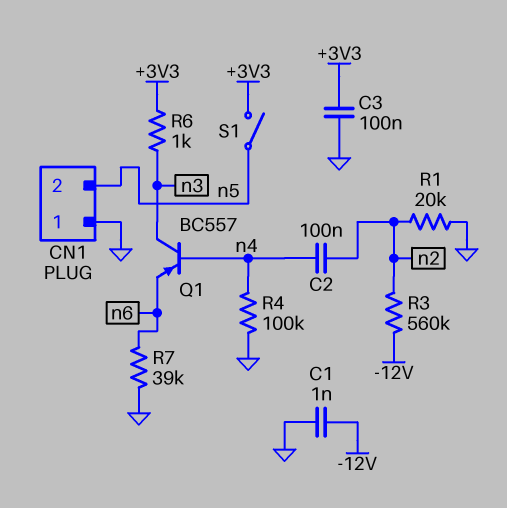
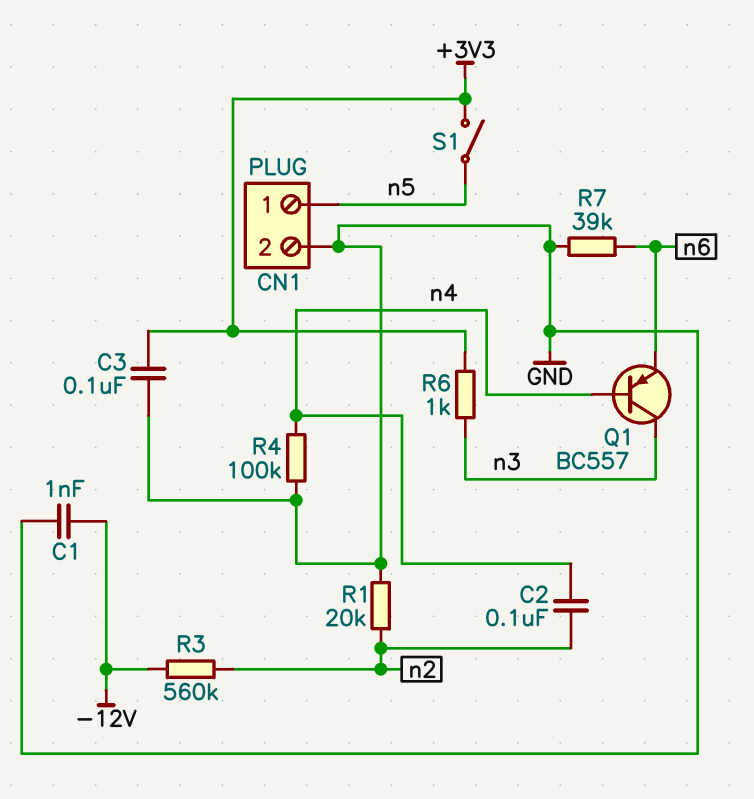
CN1 pin 1: GND -> n5
CN1 pin 2: n5 -> GND

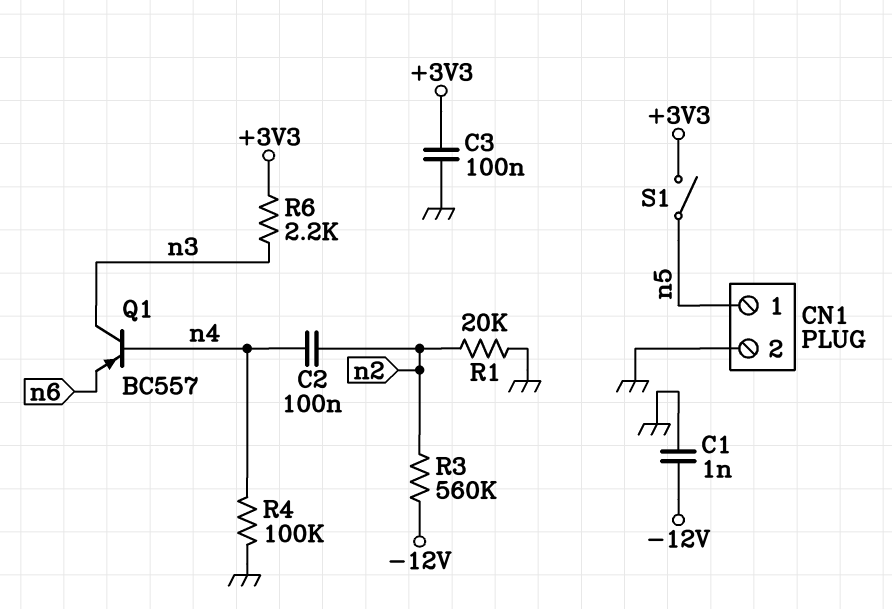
R6: 1k (+3V3, n3) -> 2.2k (+3V3, n3)
R7: 39k (GND, n6) -> none

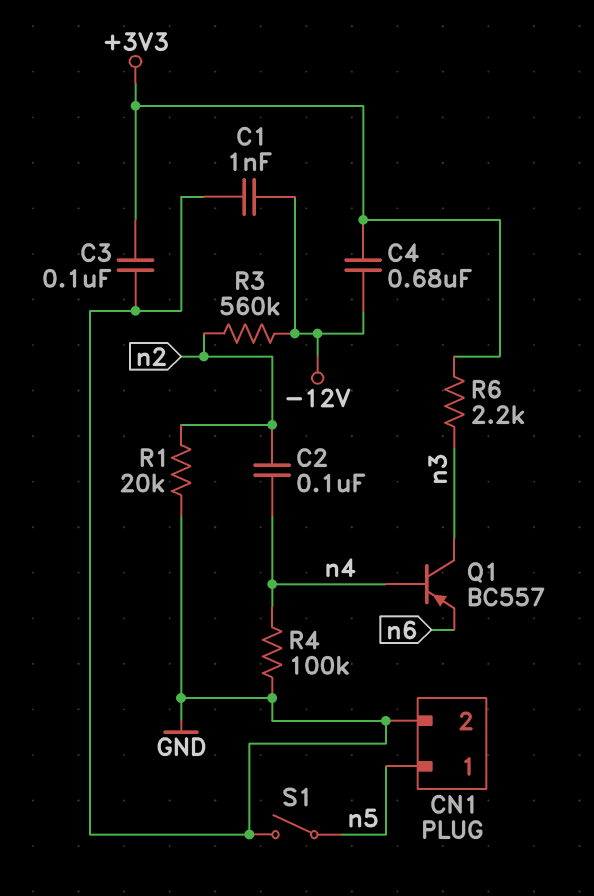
C4: none -> 680nF (+3V3, -12V)
S1: switch (+3V3, n5) -> switch (GND, n5)

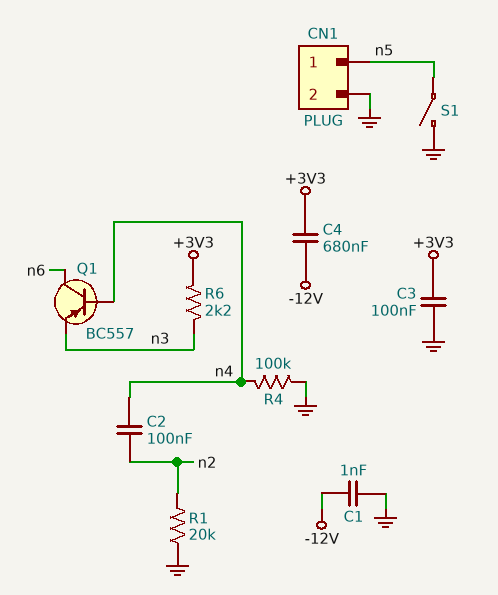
Q1: PNP BC557 (B n4, C n3, E n6) -> PNP BC557 (B n4, C n6, E n3)
R3: 560k (-12V, n2) -> none

